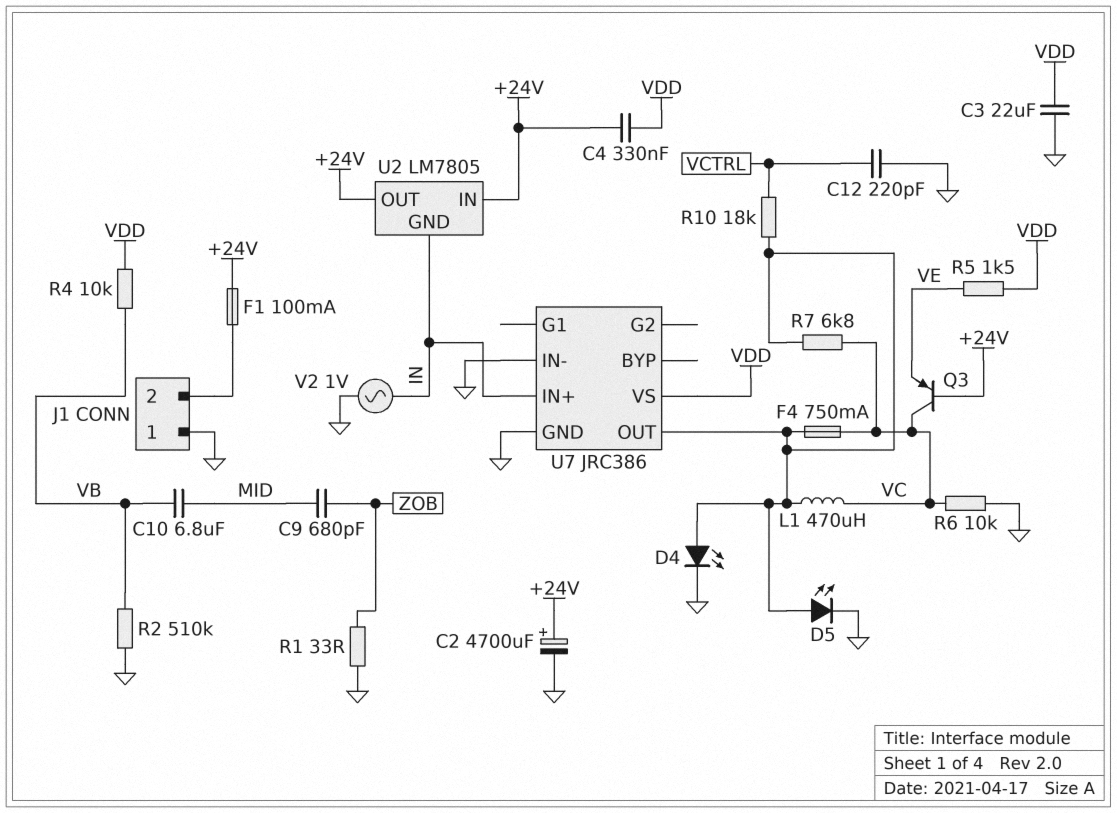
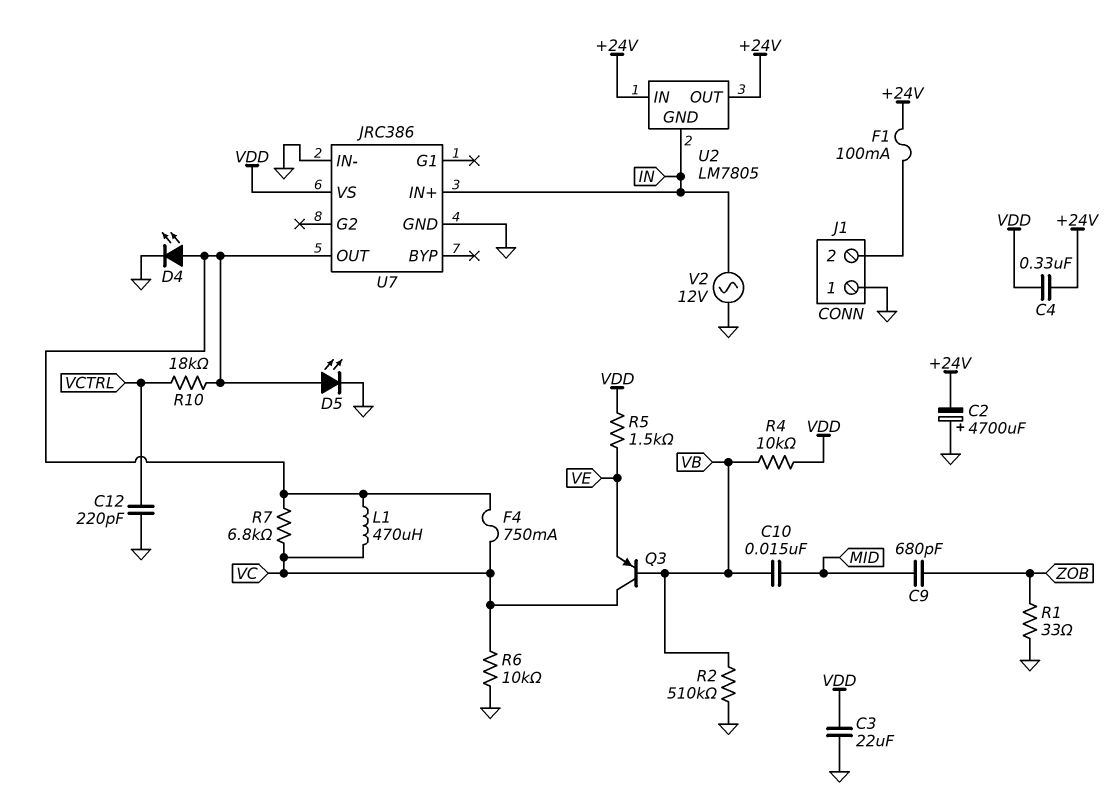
C2: 4700uF (plus +24V, minus GND) -> 4700uF (plus GND, minus +24V)
C10: 6.8uF (MID, VB) -> 15nF (MID, VB)
Q3: PNP (B +24V, C VC, E VE) -> PNP (B VB, C VC, E VE)
V2: AC 1V (GND, IN) -> AC 12V (GND, IN)

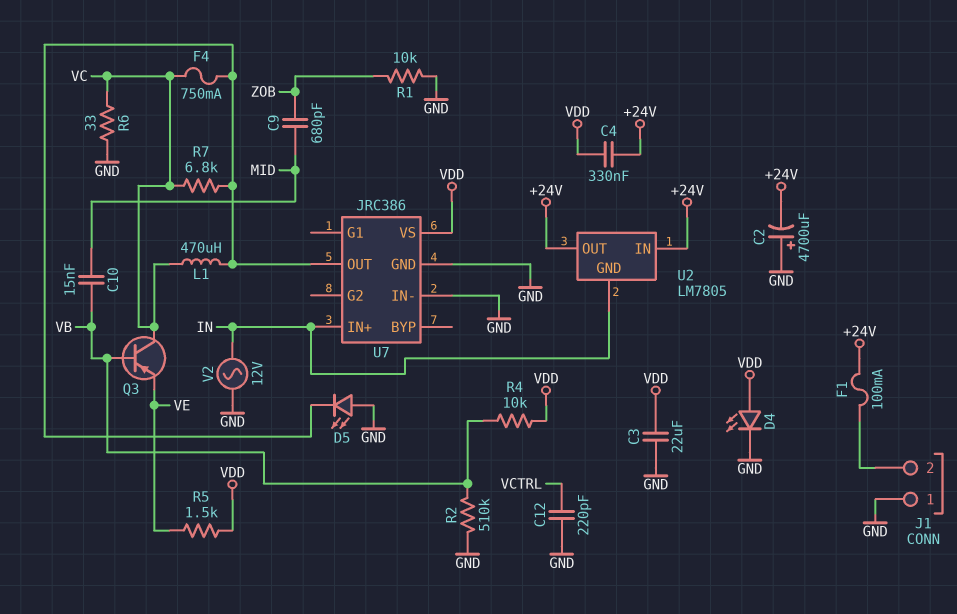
D4: LED (A U7/OUT, K GND) -> LED (A VDD, K GND)
D5: LED (A U7/OUT, K GND) -> LED (A GND, K U7/OUT)
R1: 33 (GND, ZOB) -> 10k (GND, ZOB)
R6: 10k (GND, VC) -> 33 (GND, VC)
R10: 18k (U7/OUT, VCTRL) -> none

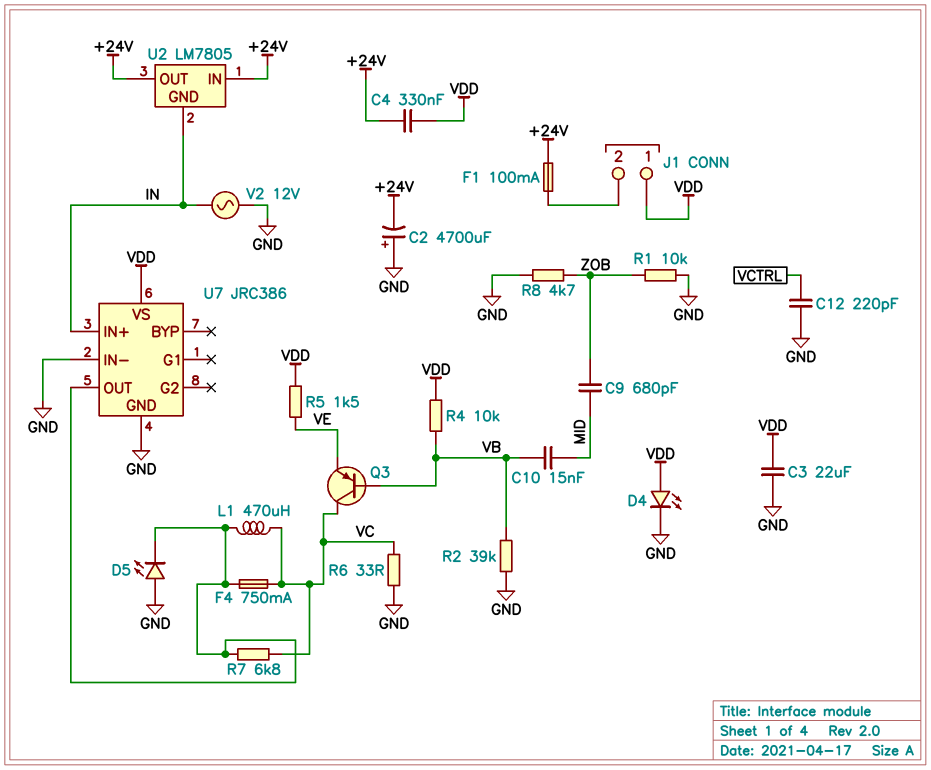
J1 pin 1: GND -> VDD
R2: 510k (GND, VB) -> 39k (GND, VB)
R8: none -> 4.7k (GND, ZOB)

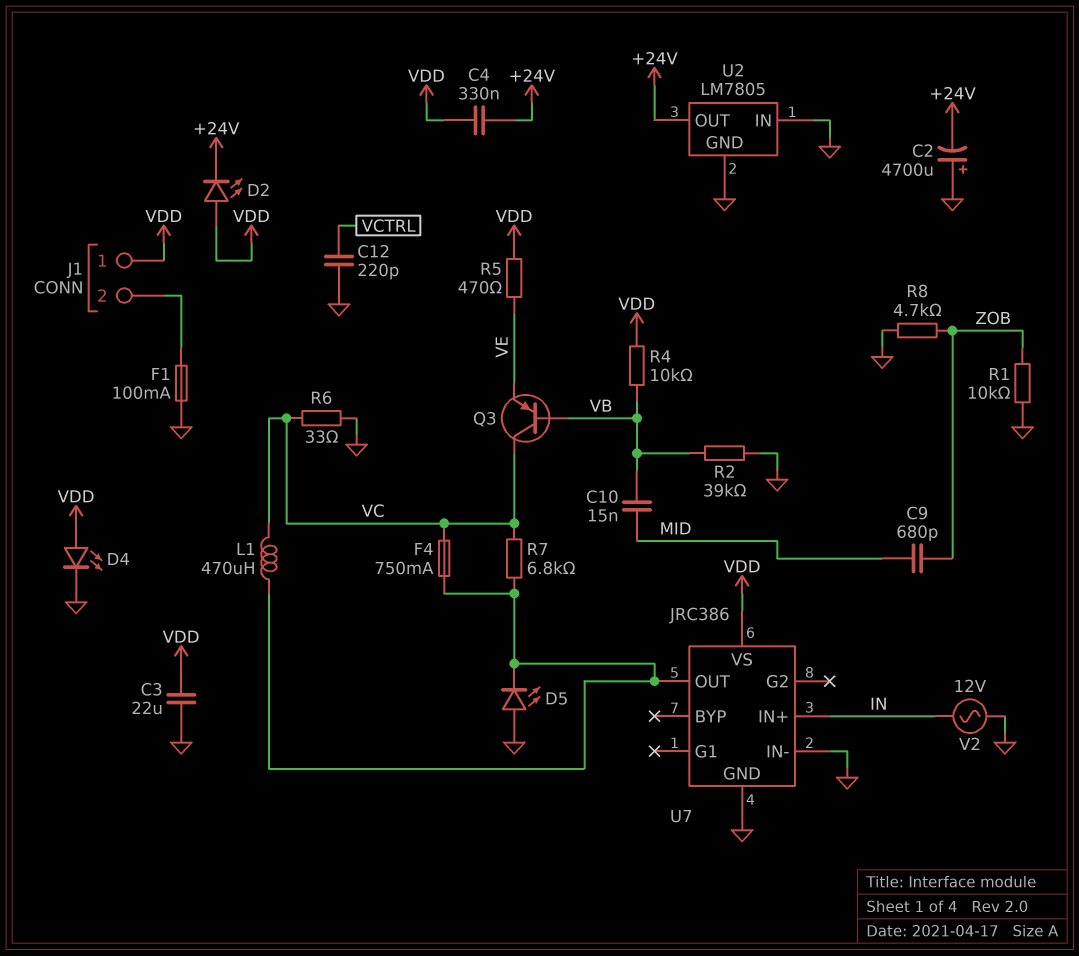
D2: none -> LED (A VDD, K +24V)
F1: 100mA (+24V, J1/2) -> 100mA (GND, J1/2)
R5: 1.5k (VDD, VE) -> 470 (VDD, VE)
U2 pin GND: IN -> GND
U2 pin IN: +24V -> GND

